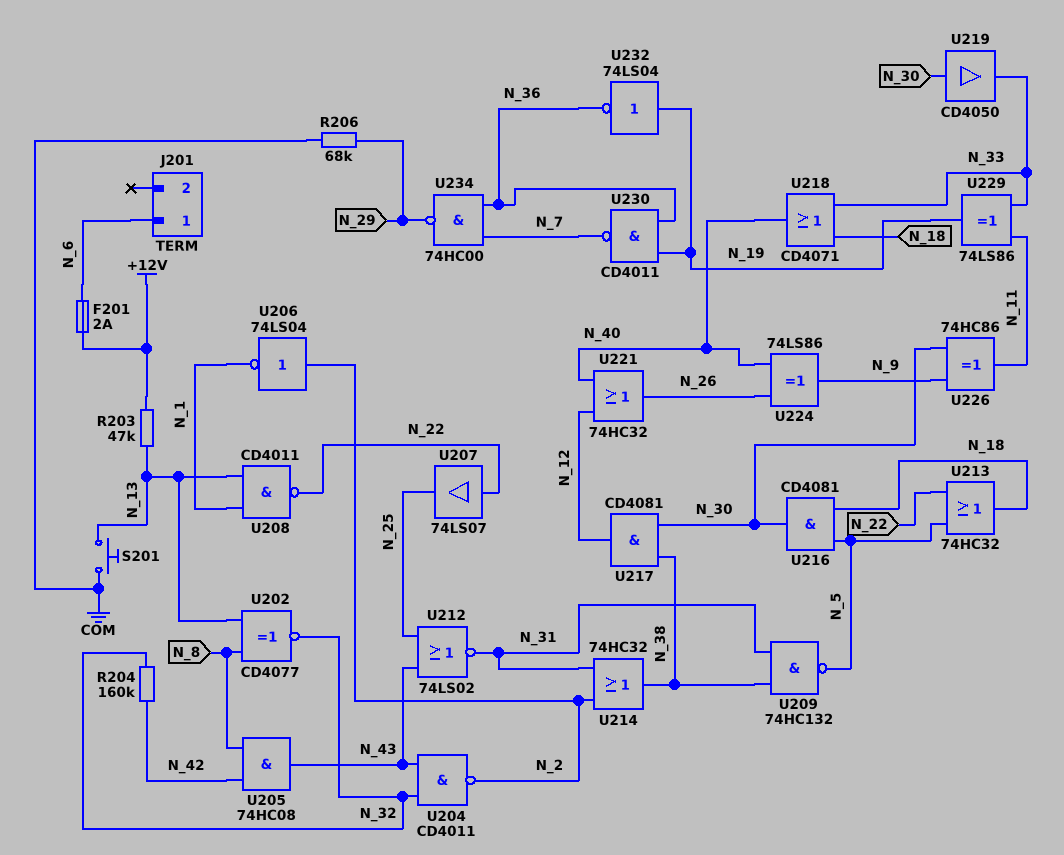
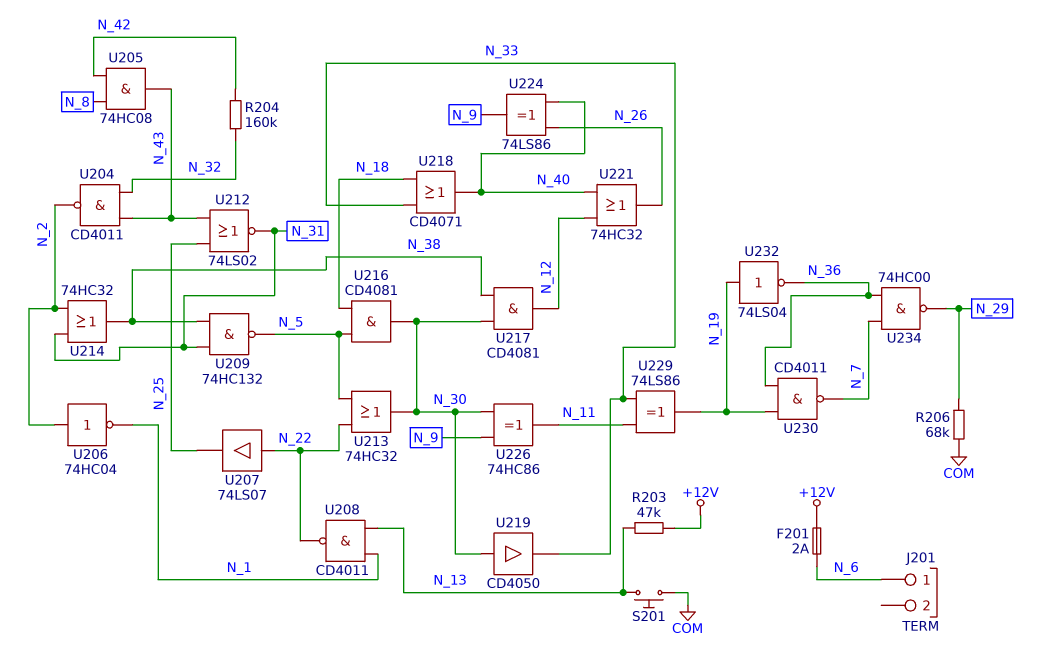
U202: XNOR CD4077 (in N_8, in N_13, out N_32) -> none
U206: NOT 74LS04 (in N_2, out N_1) -> NOT 74HC04 (in N_2, out N_1)
U213: OR 74HC32 (in N_5, in N_22, out N_18) -> OR 74HC32 (in N_5, in N_22, out N_30)

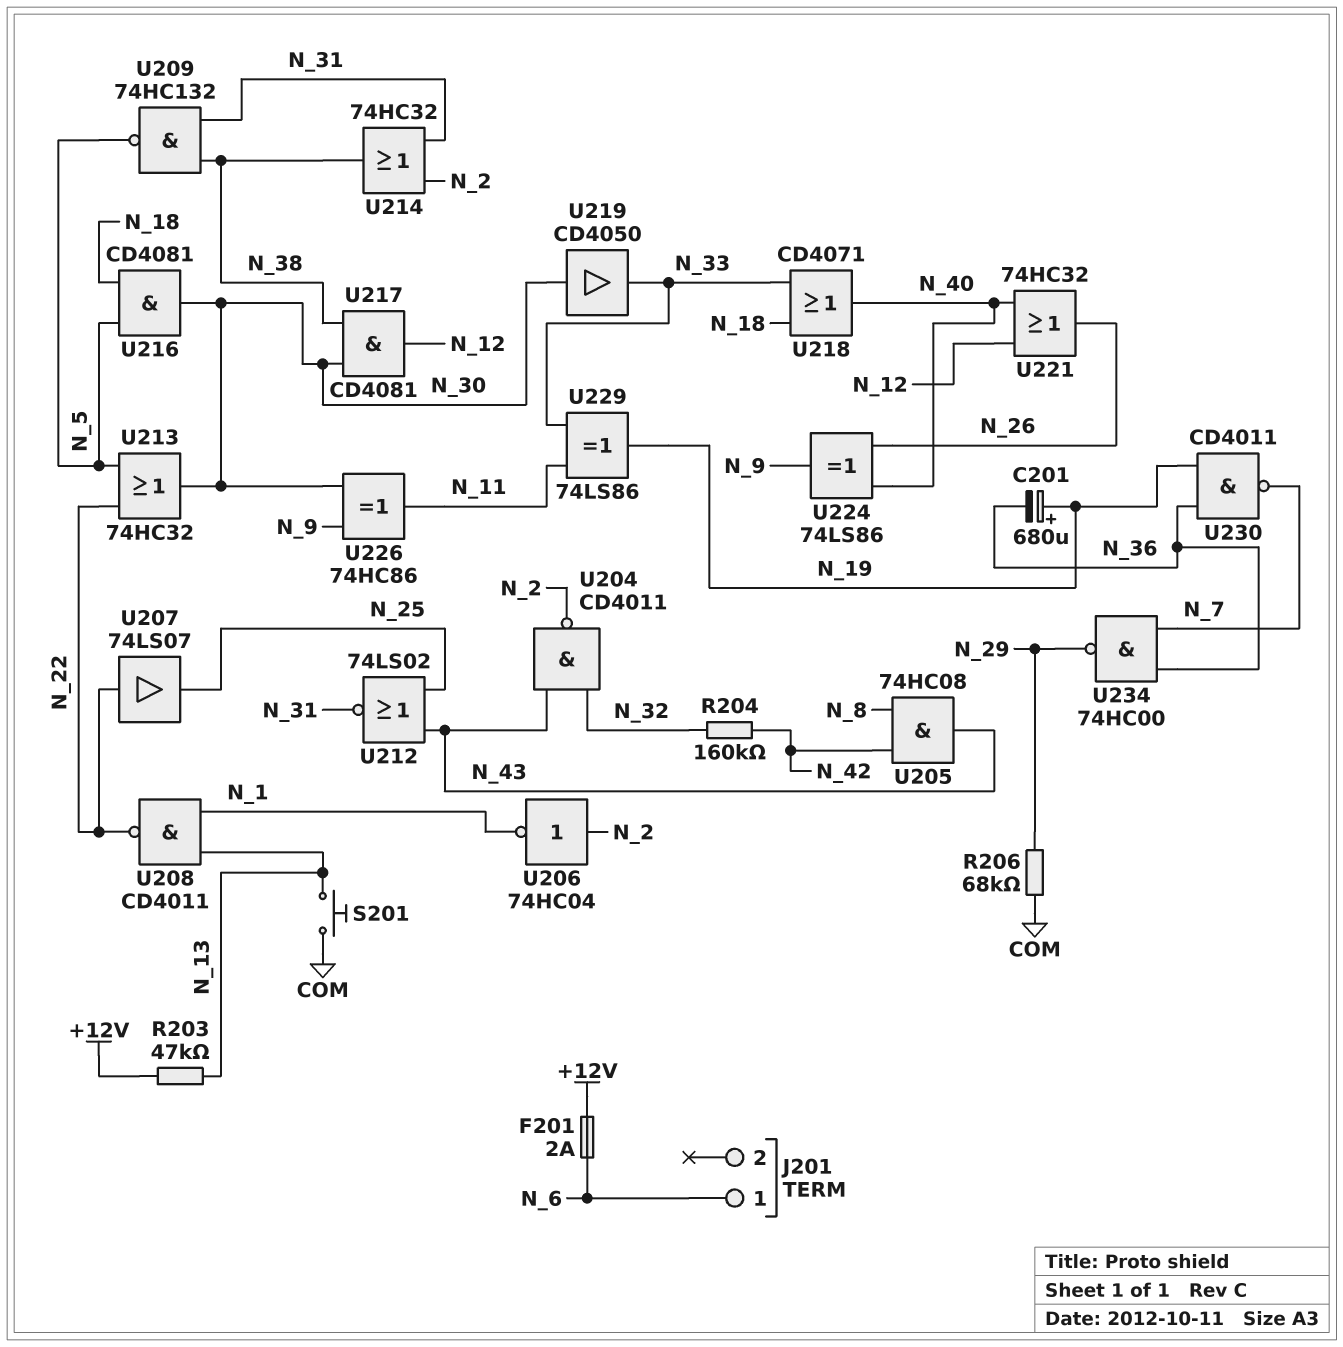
C201: none -> 680uF (plus N_19, minus N_36)
U232: NOT 74LS04 (in N_19, out N_36) -> none

